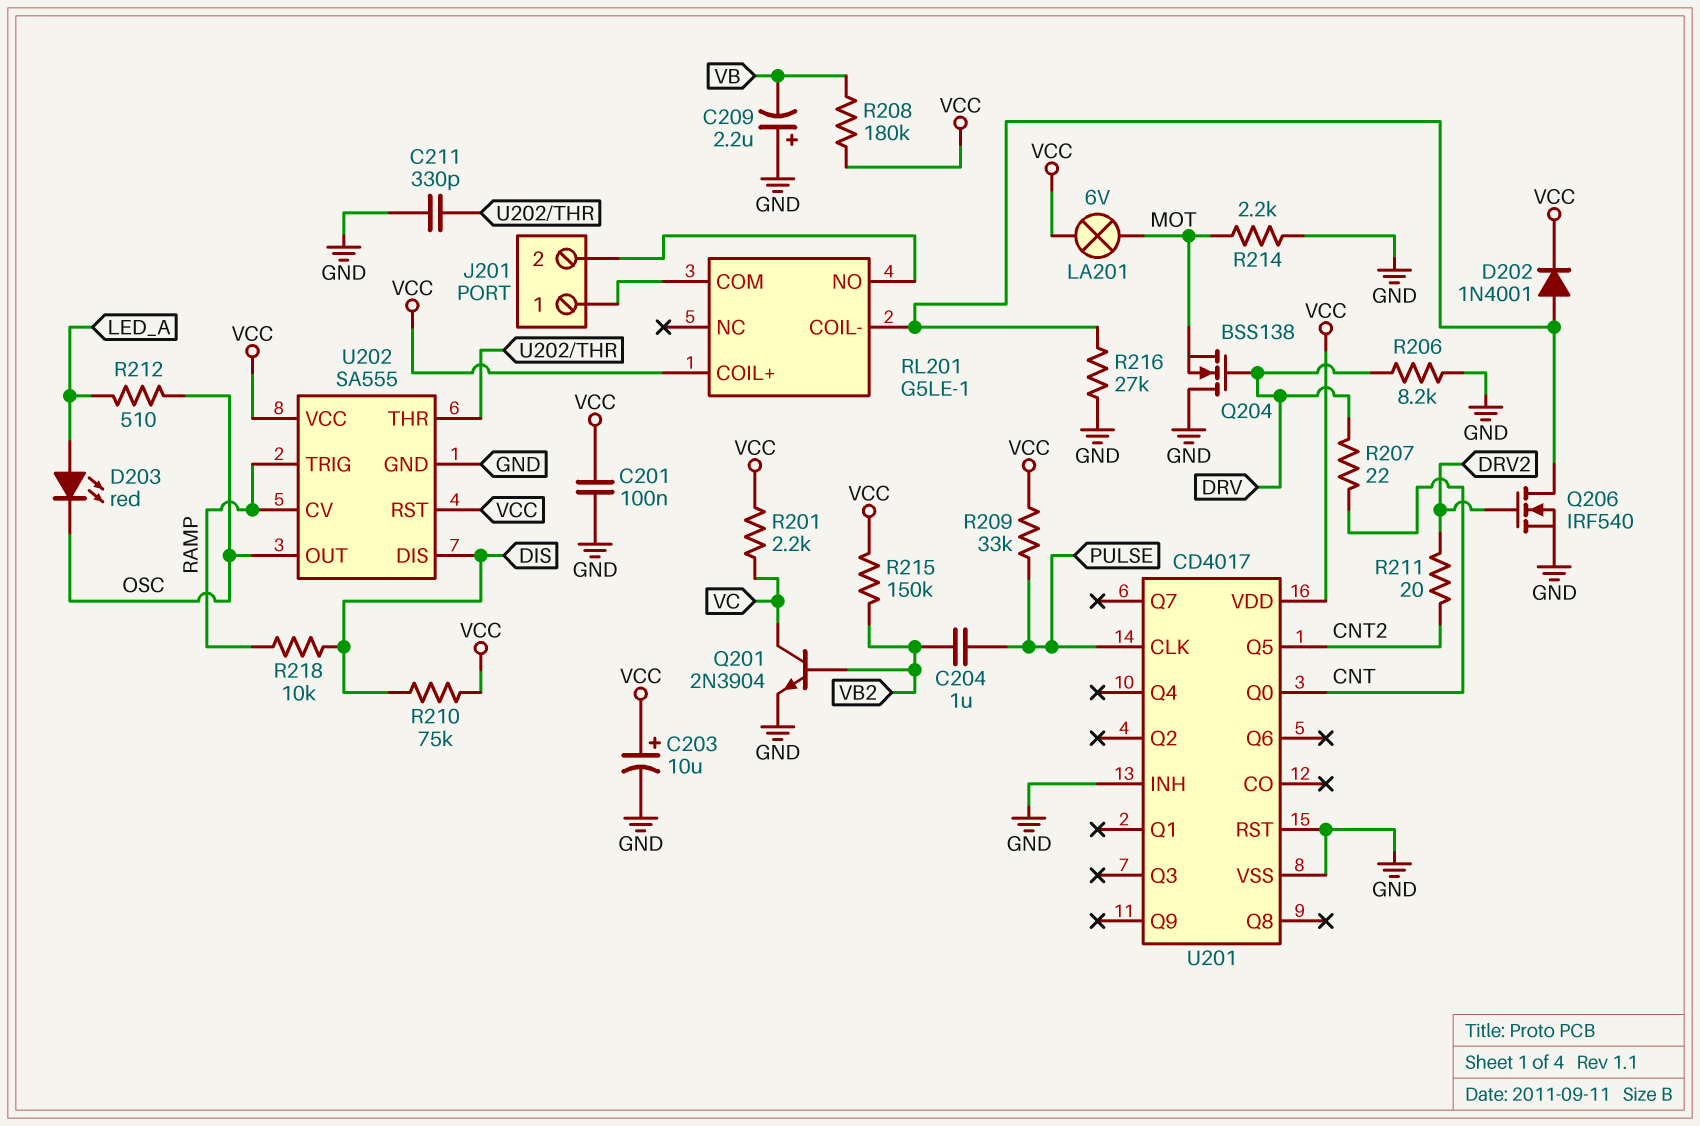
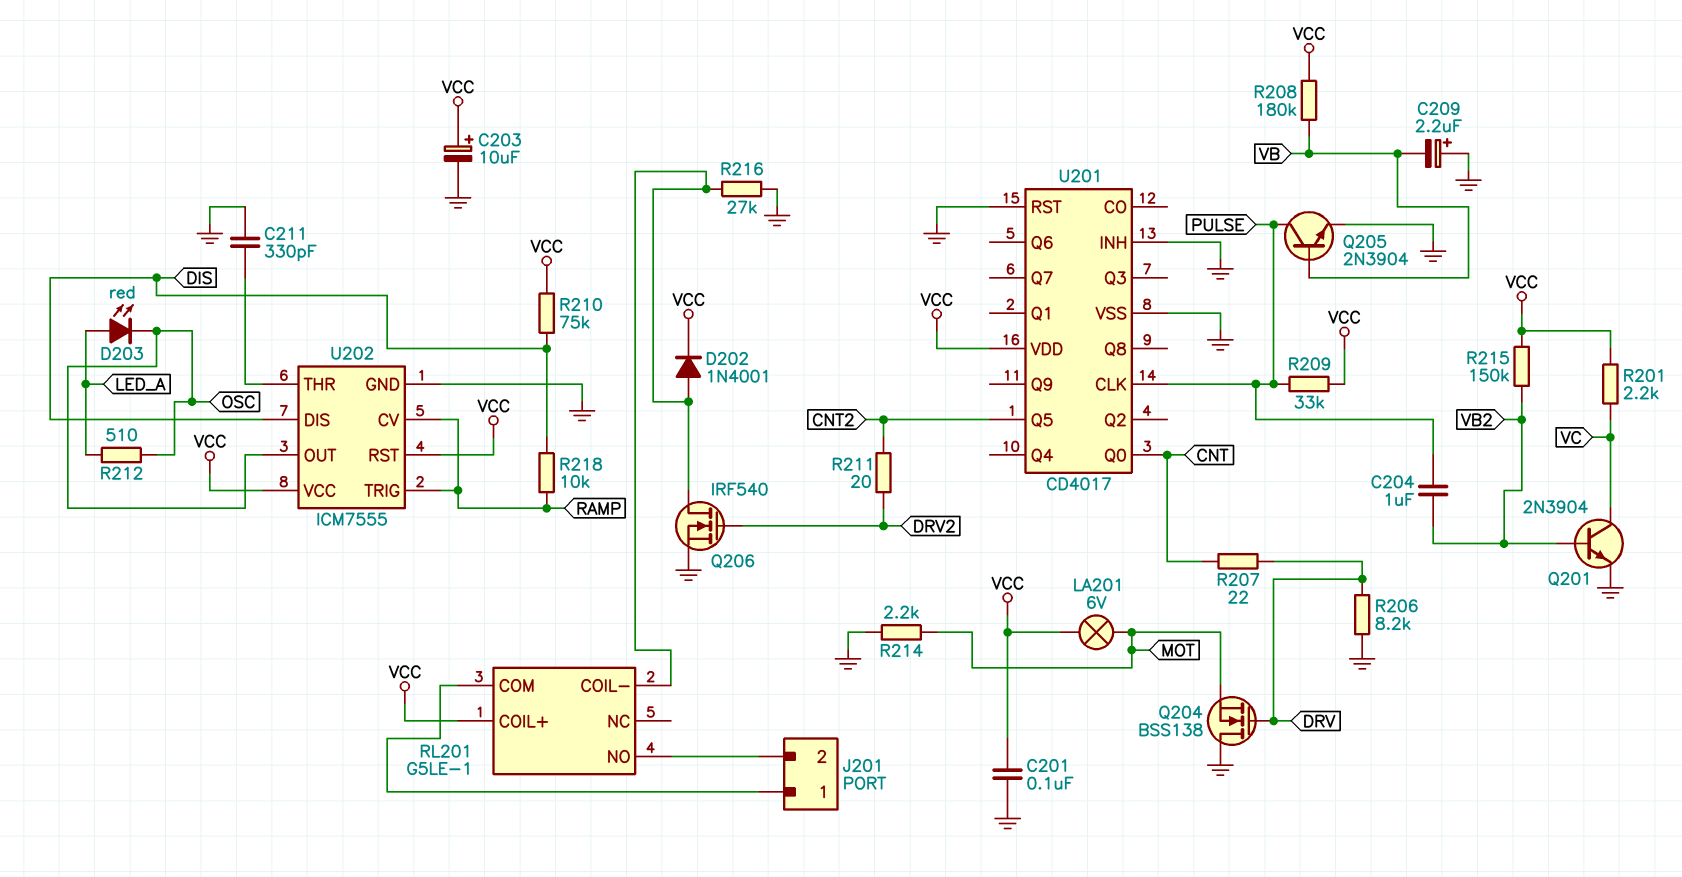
Q205: none -> NPN 2N3904 (B VB, C PULSE, E GND)
U202: SA555 -> ICM7555

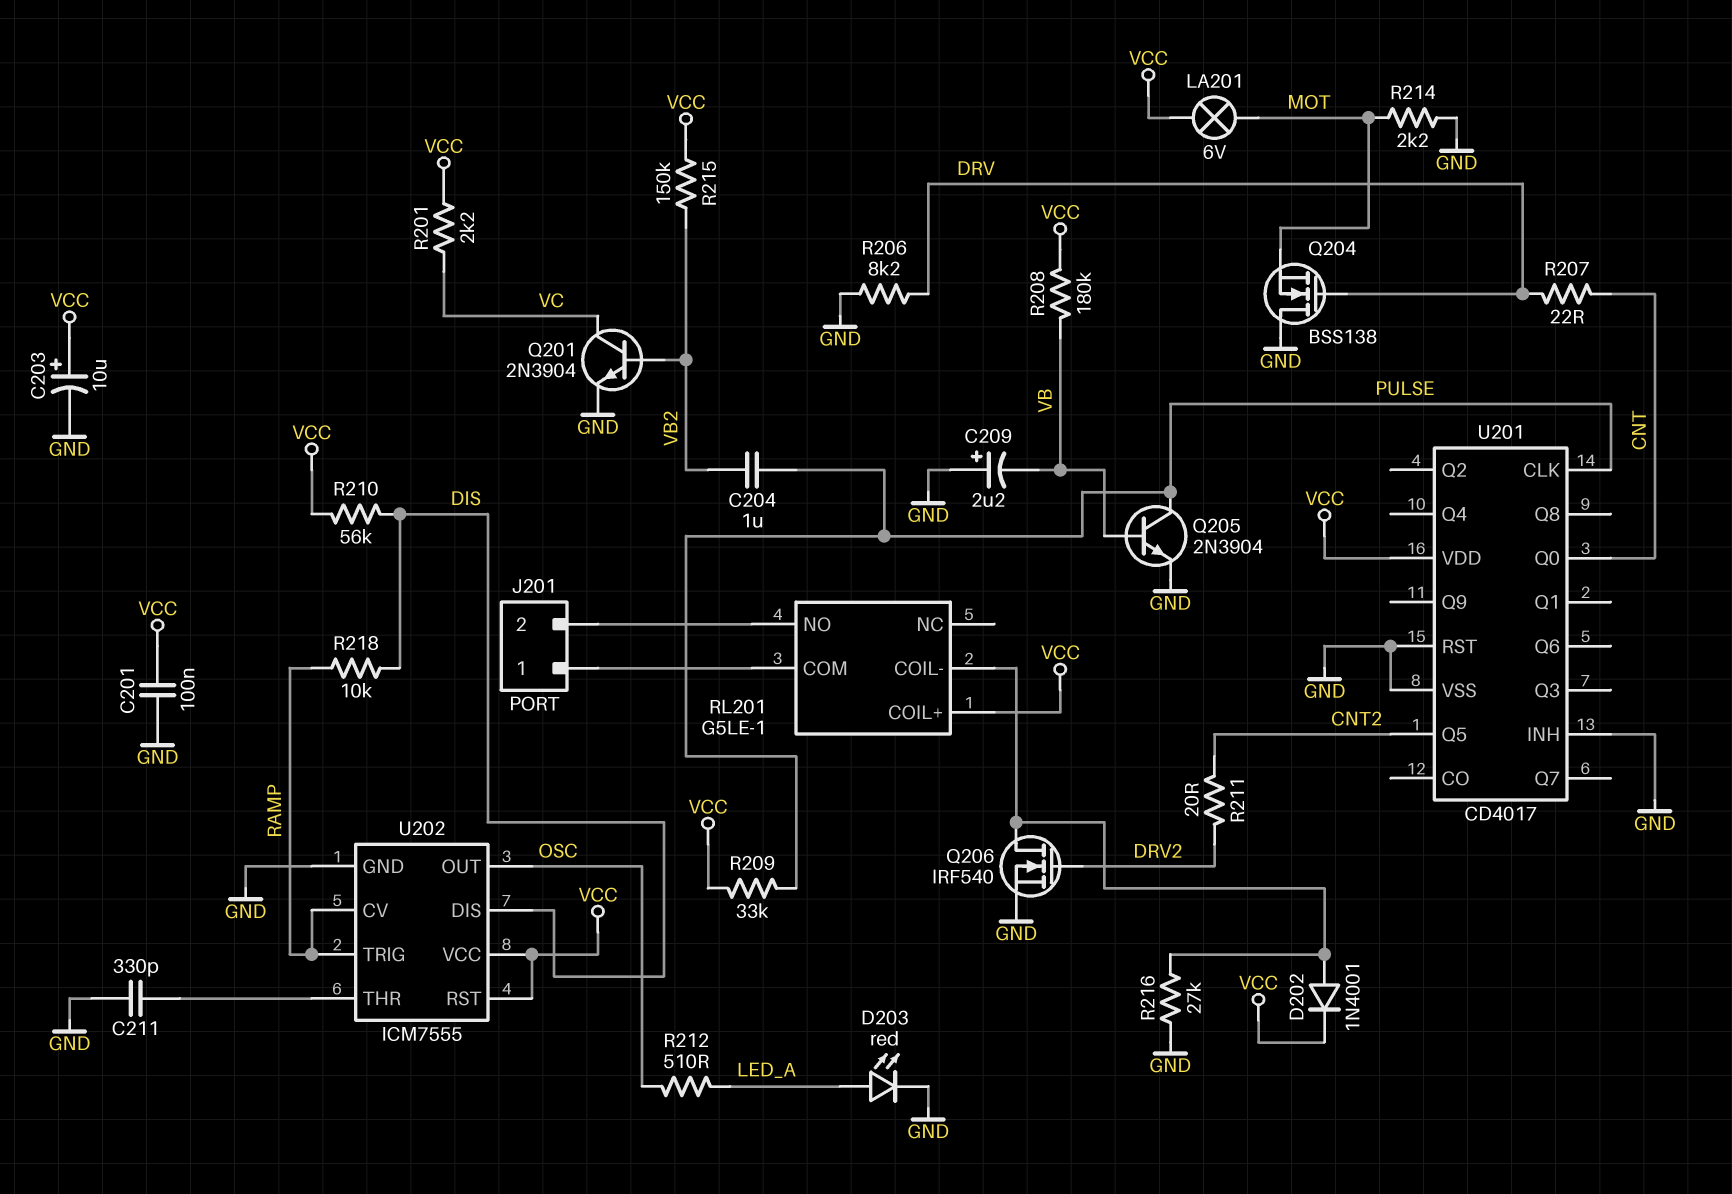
D203: LED red (A LED_A, K OSC) -> LED red (A LED_A, K GND)
R210: 75k (DIS, VCC) -> 56k (DIS, VCC)

